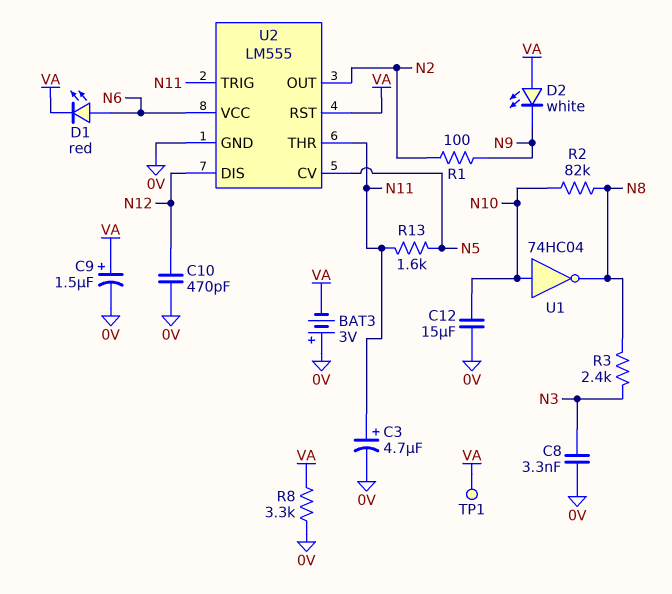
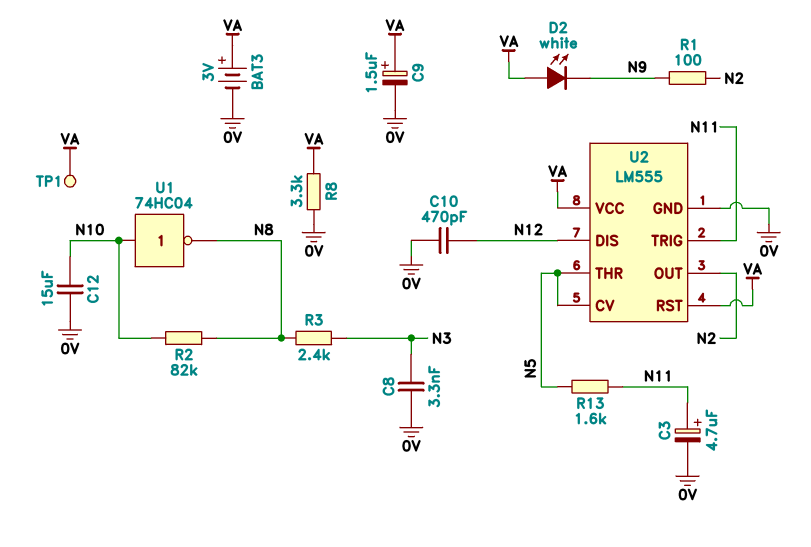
BAT3: 3V (plus 0V, minus VA) -> 3V (plus VA, minus 0V)
D1: LED red (A N6, K VA) -> none
U2 pin THR: N11 -> N5
U2 pin VCC: N6 -> VA

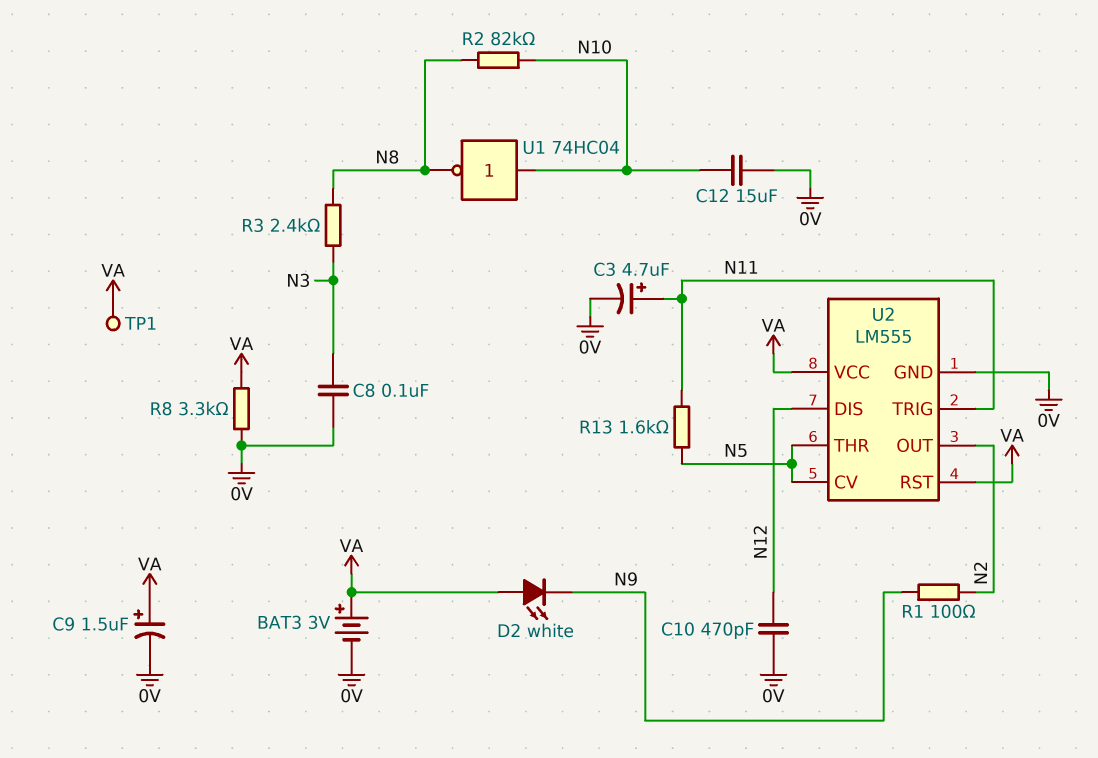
C8: 3.3nF (0V, N3) -> 100nF (0V, N3)

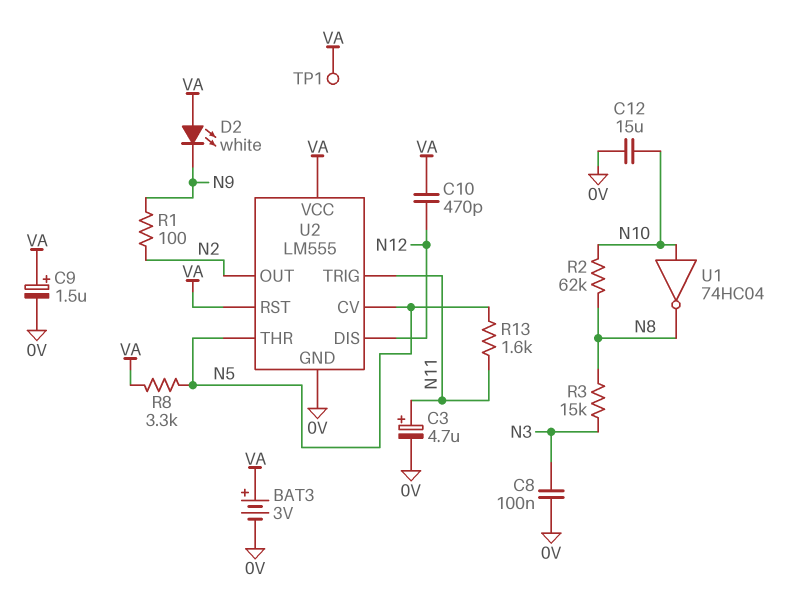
C10: 470pF (0V, N12) -> 470pF (N12, VA)
R2: 82k (N8, N10) -> 62k (N8, N10)
R3: 2.4k (N3, N8) -> 15k (N3, N8)
R8: 3.3k (0V, VA) -> 3.3k (N5, VA)

